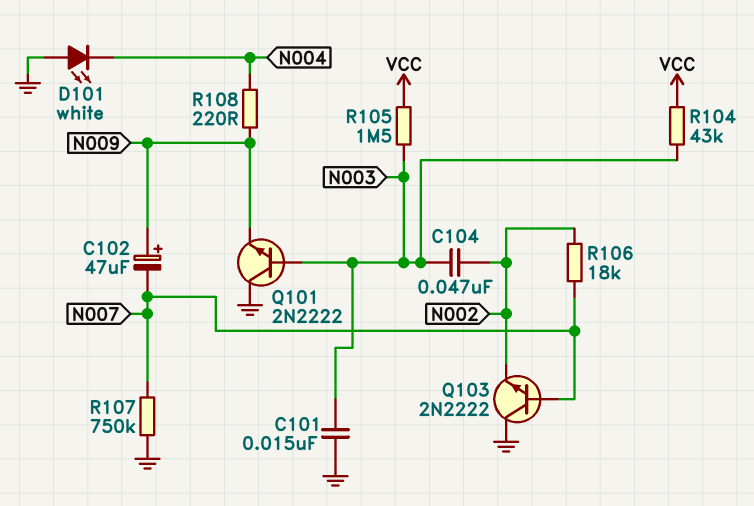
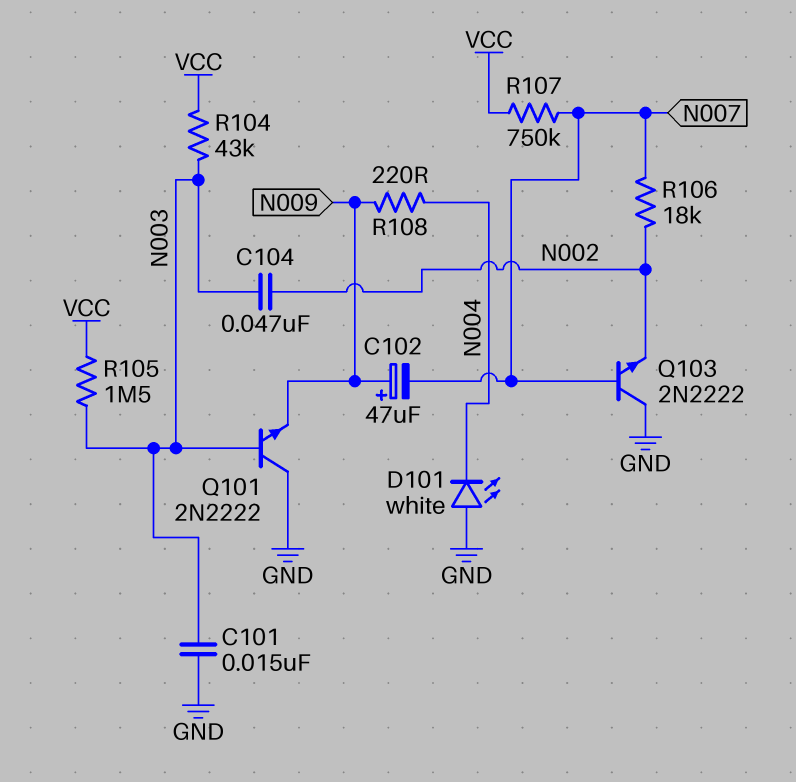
R107: 750k (GND, N007) -> 750k (N007, VCC)

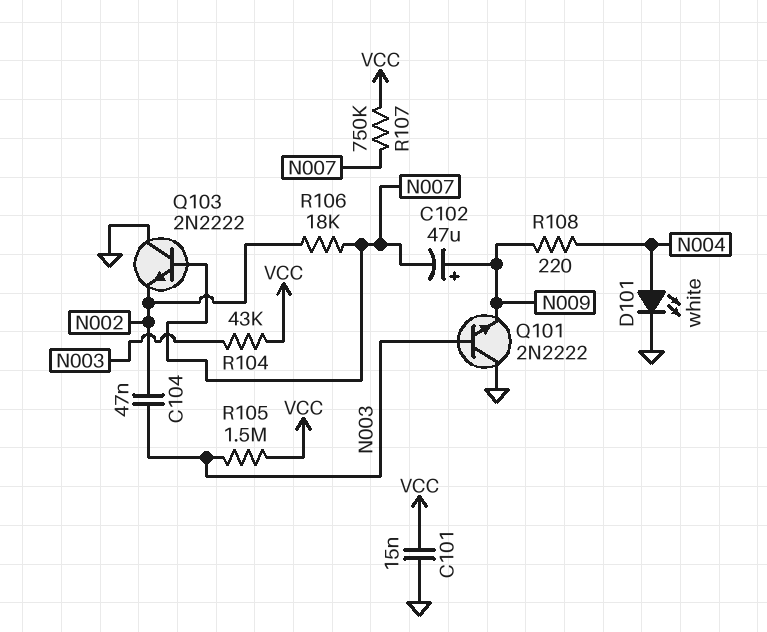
C101: 15nF (GND, N003) -> 15nF (GND, VCC)
D101: LED white (A GND, K N004) -> LED white (A N004, K GND)

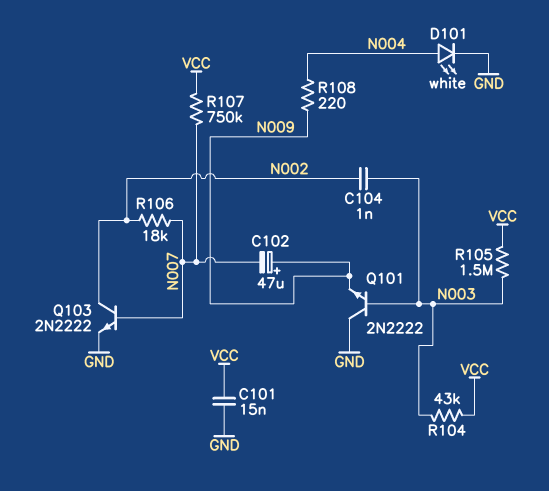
C104: 47nF (N002, N003) -> 1nF (N002, N003)
Q103: NPN 2N2222 (B N007, C GND, E N002) -> NPN 2N2222 (B N007, C N002, E GND)

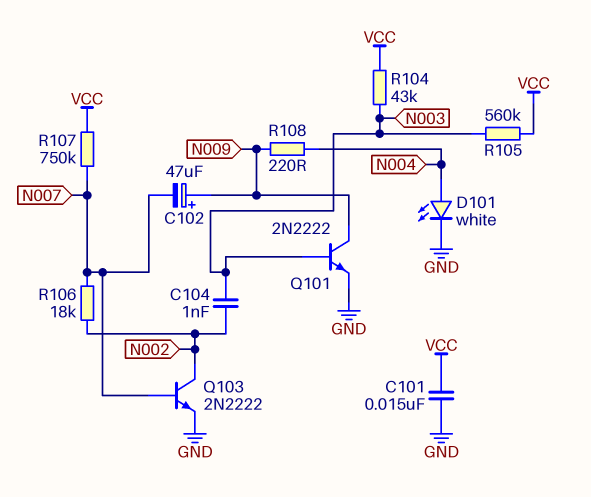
Q101: NPN 2N2222 (B N003, C GND, E N009) -> NPN 2N2222 (B N003, C N009, E GND)
R105: 1.5M (N003, VCC) -> 560k (N003, VCC)

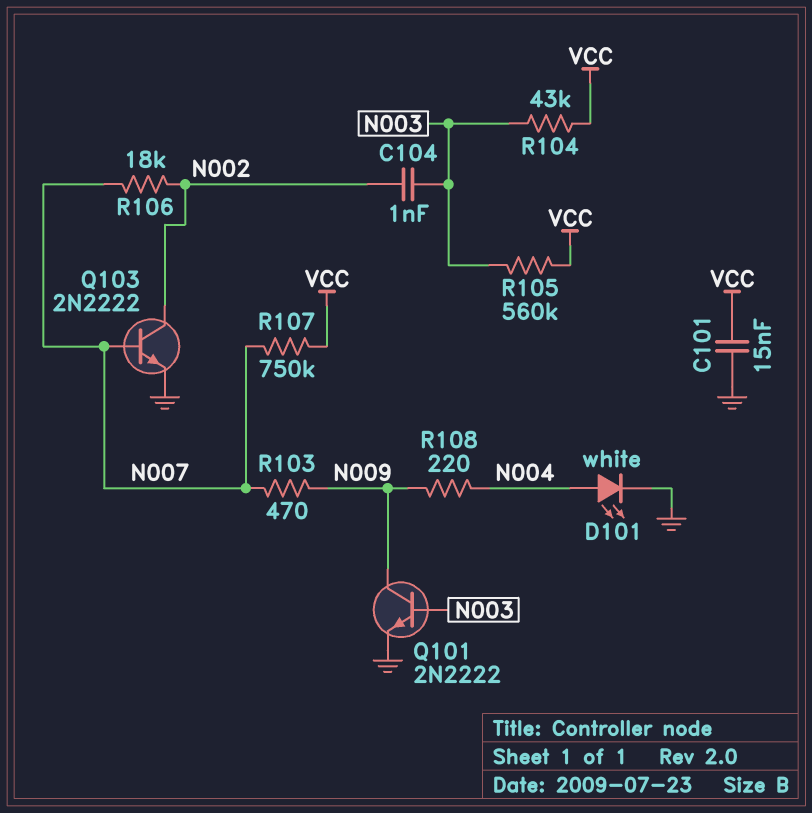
C102: 47uF (plus N009, minus N007) -> none
R103: none -> 470 (N007, N009)

